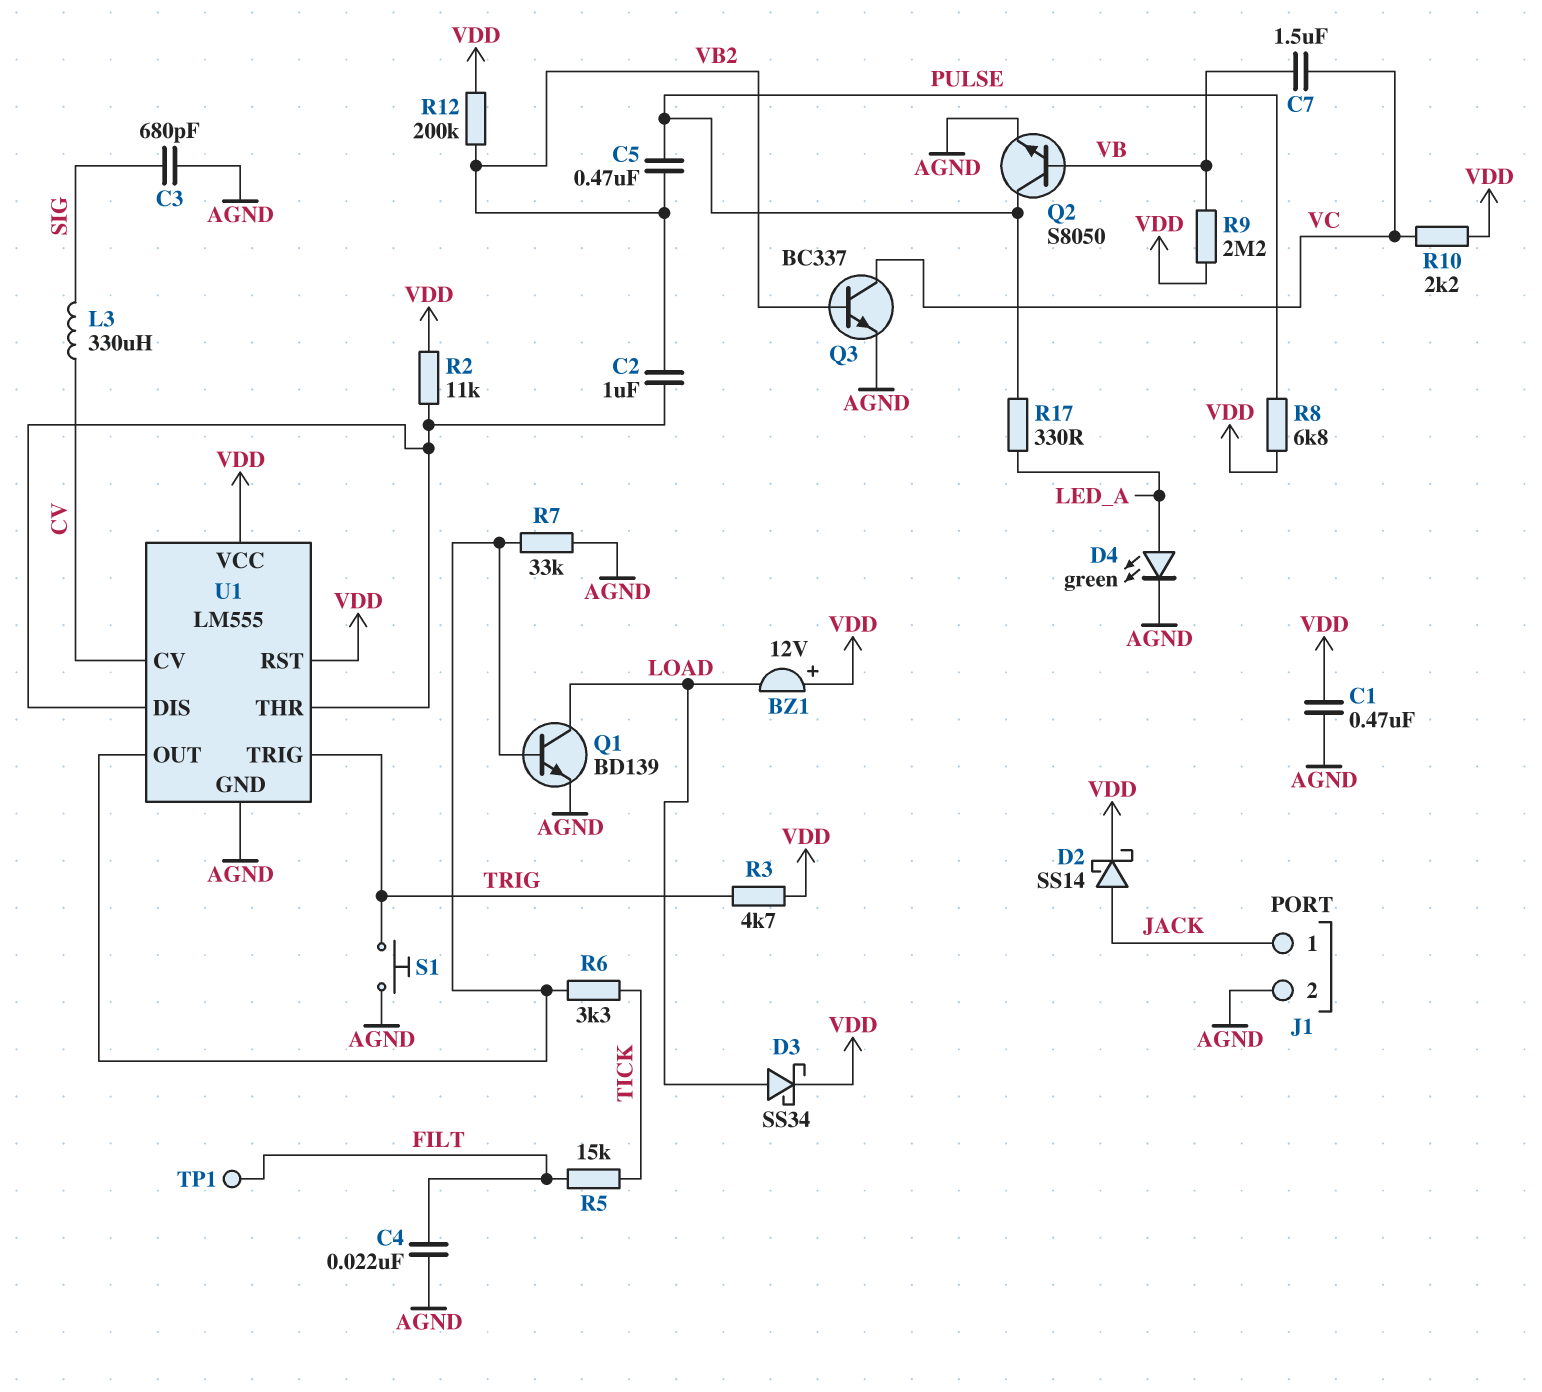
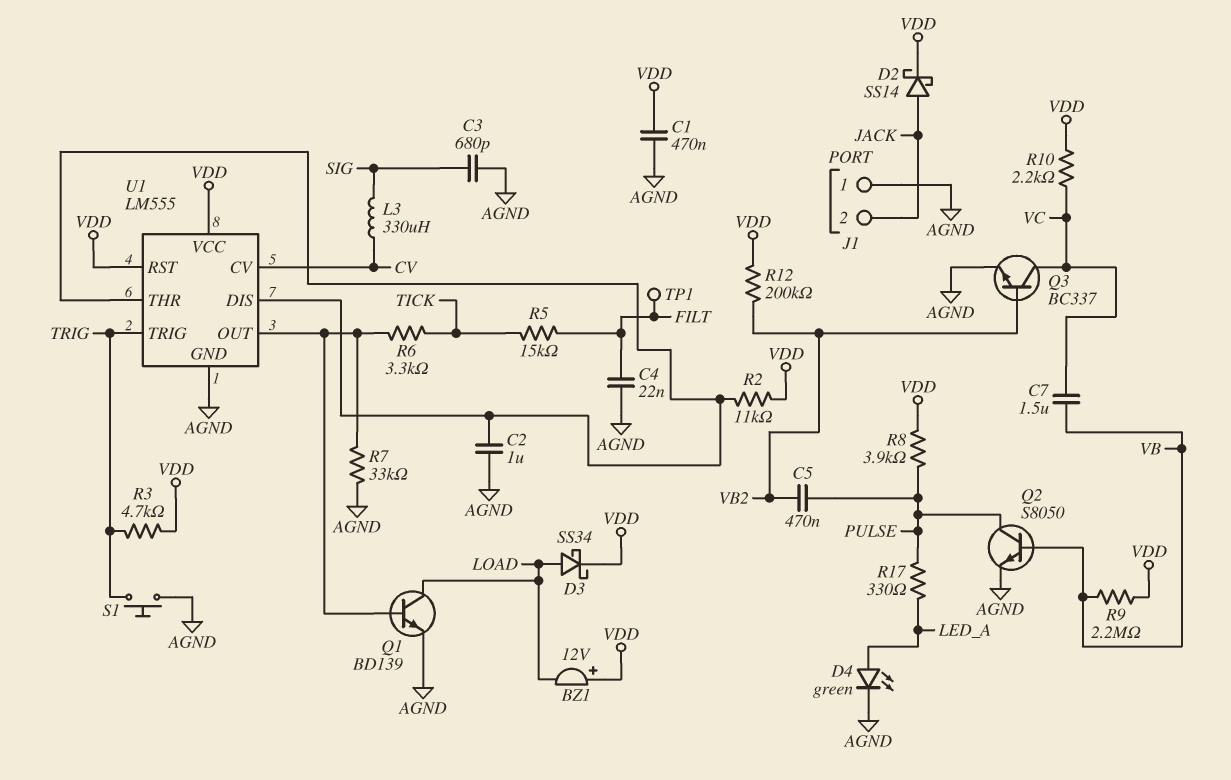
C2: 1uF (U1/DIS, VB2) -> 1uF (AGND, U1/DIS)
J1 pin 1: JACK -> AGND
J1 pin 2: AGND -> JACK
R8: 6.8k (PULSE, VDD) -> 3.9k (PULSE, VDD)

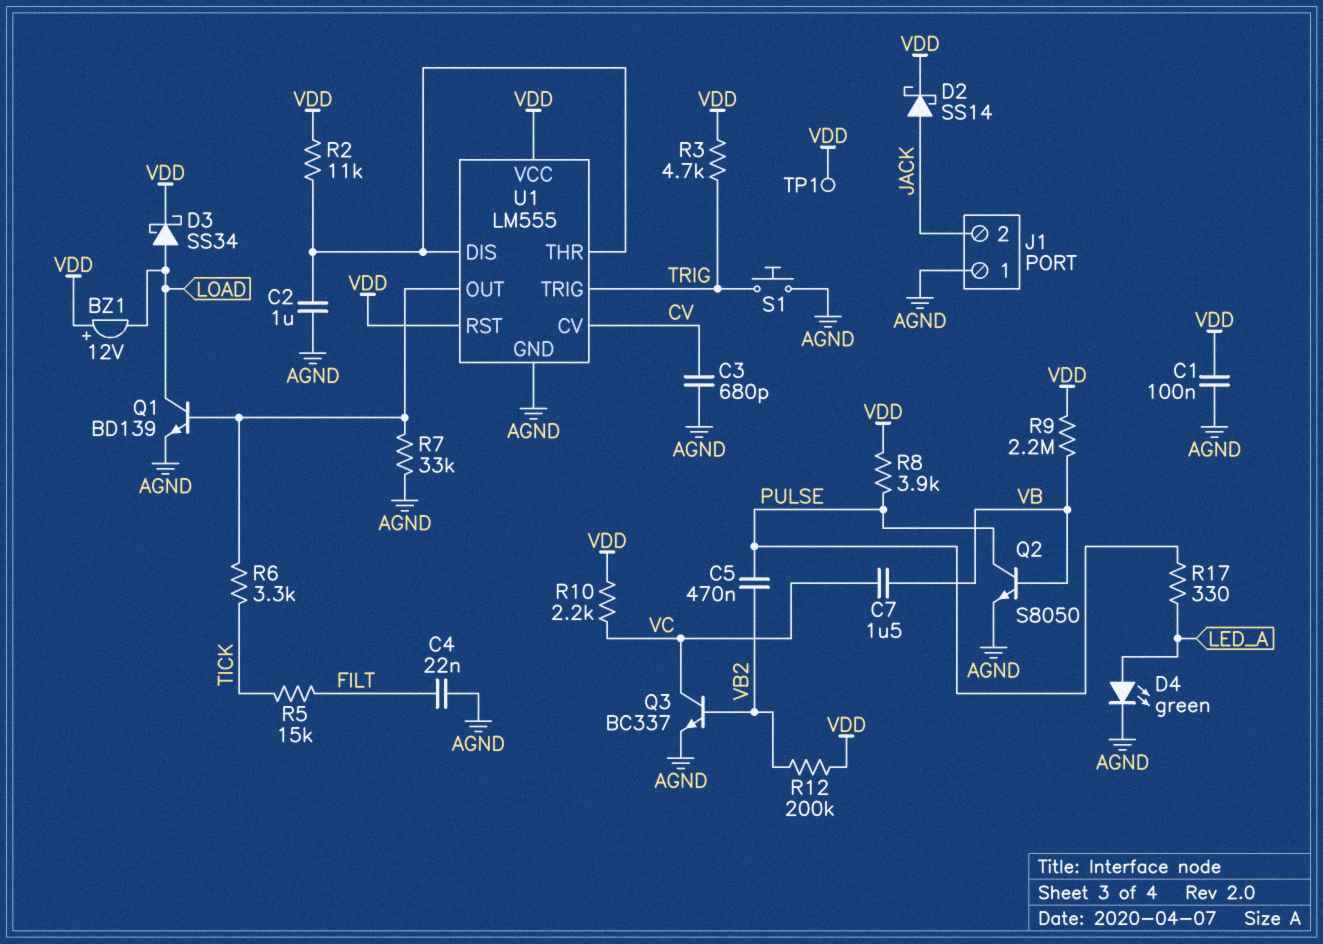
C1: 470nF (AGND, VDD) -> 100nF (AGND, VDD)
C3: 680pF (AGND, SIG) -> 680pF (AGND, CV)
L3: 330uH (CV, SIG) -> none
TP1: test point (FILT) -> test point (VDD)

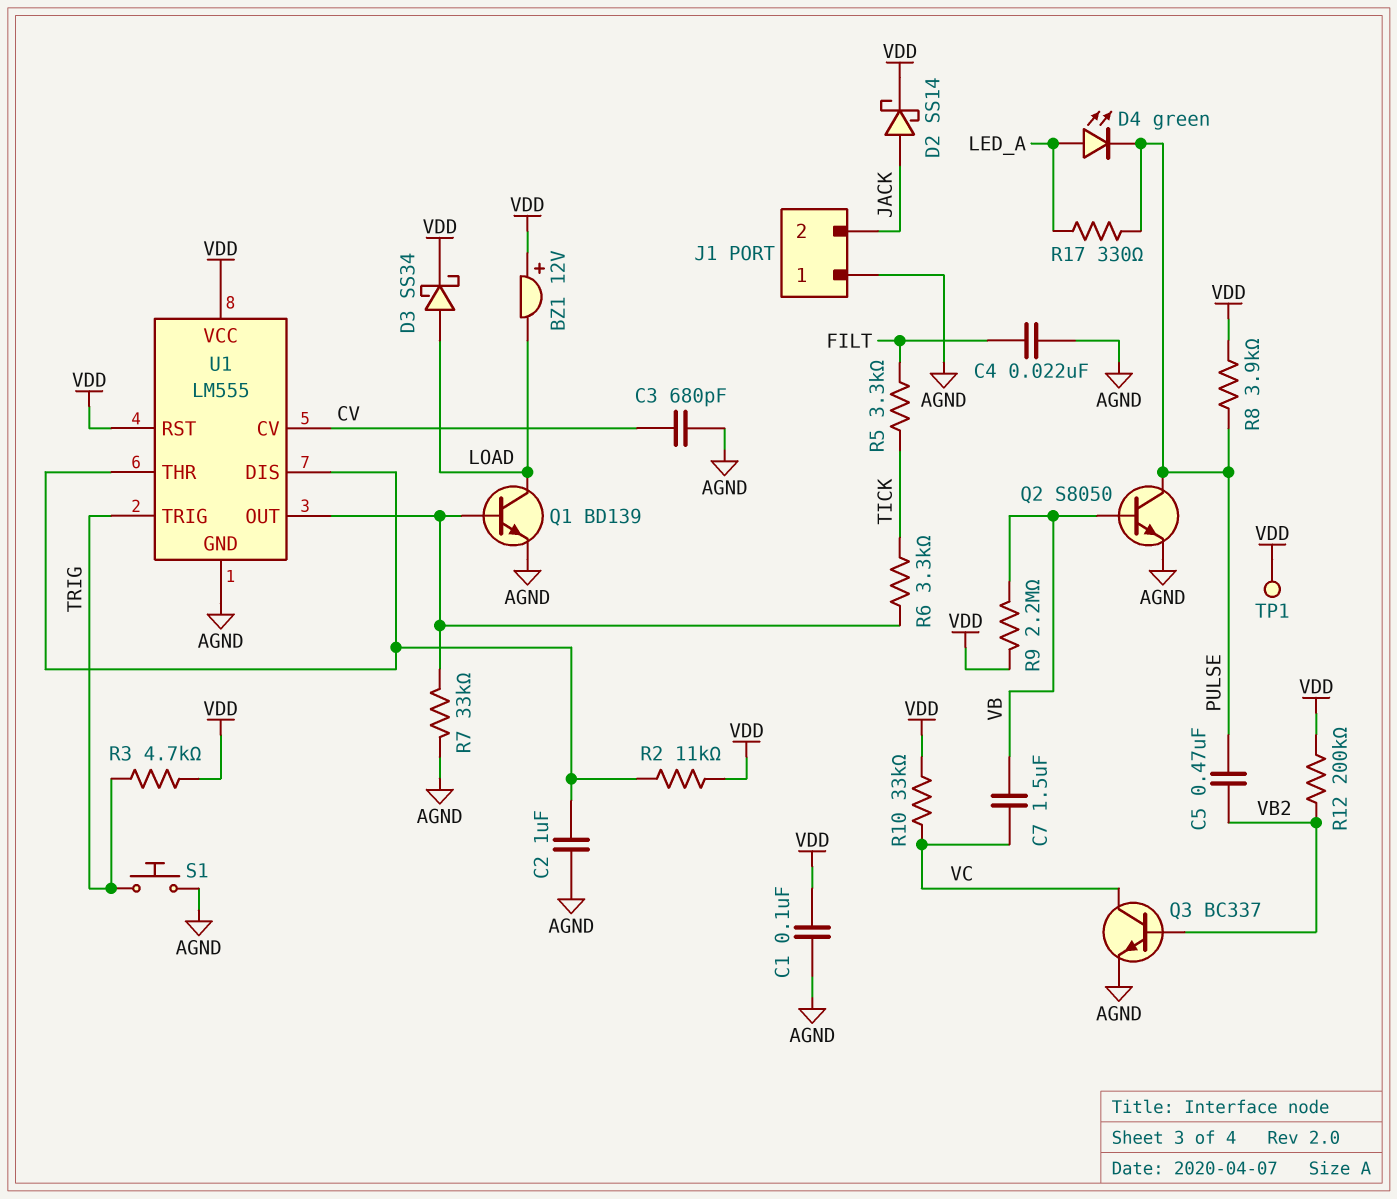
D4: LED green (A LED_A, K AGND) -> LED green (A LED_A, K PULSE)
R5: 15k (FILT, TICK) -> 3.3k (FILT, TICK)
R10: 2.2k (VC, VDD) -> 33k (VC, VDD)

